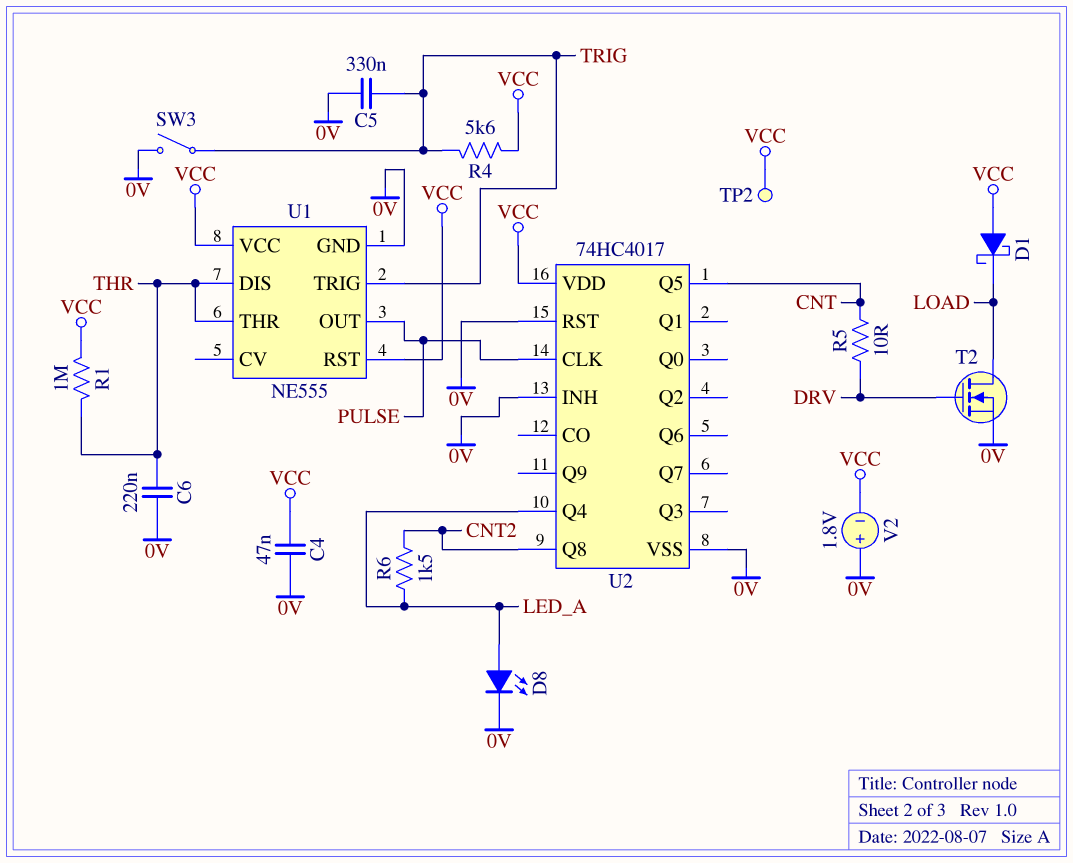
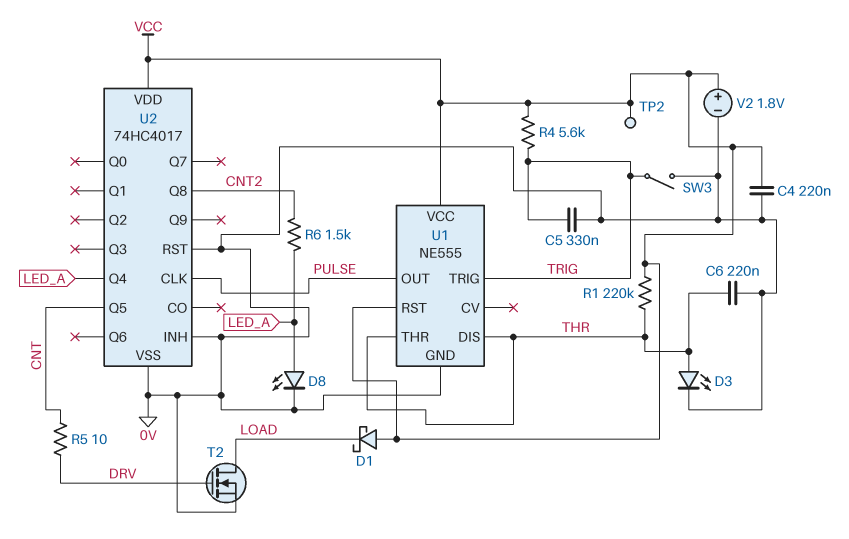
C4: 47nF (0V, VCC) -> 220nF (0V, VCC)
D3: none -> LED (A THR, K 0V)
R1: 1M (THR, VCC) -> 220k (THR, VCC)
V2: 1.8V (plus 0V, minus VCC) -> 1.8V (plus VCC, minus 0V)

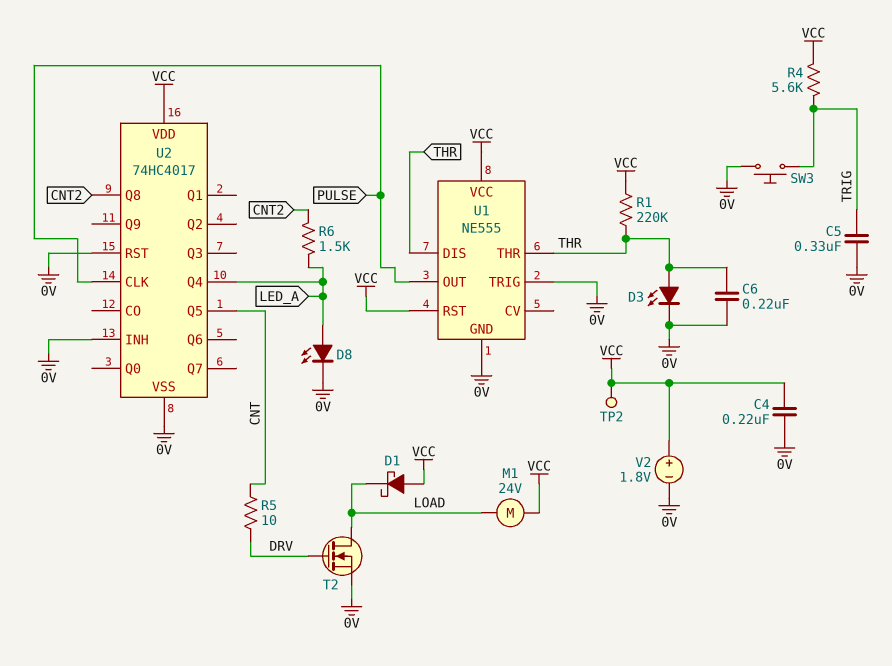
M1: none -> motor 24V (LOAD, VCC)
SW3: switch (0V, TRIG) -> button (0V, TRIG)
U1 pin TRIG: TRIG -> 0V

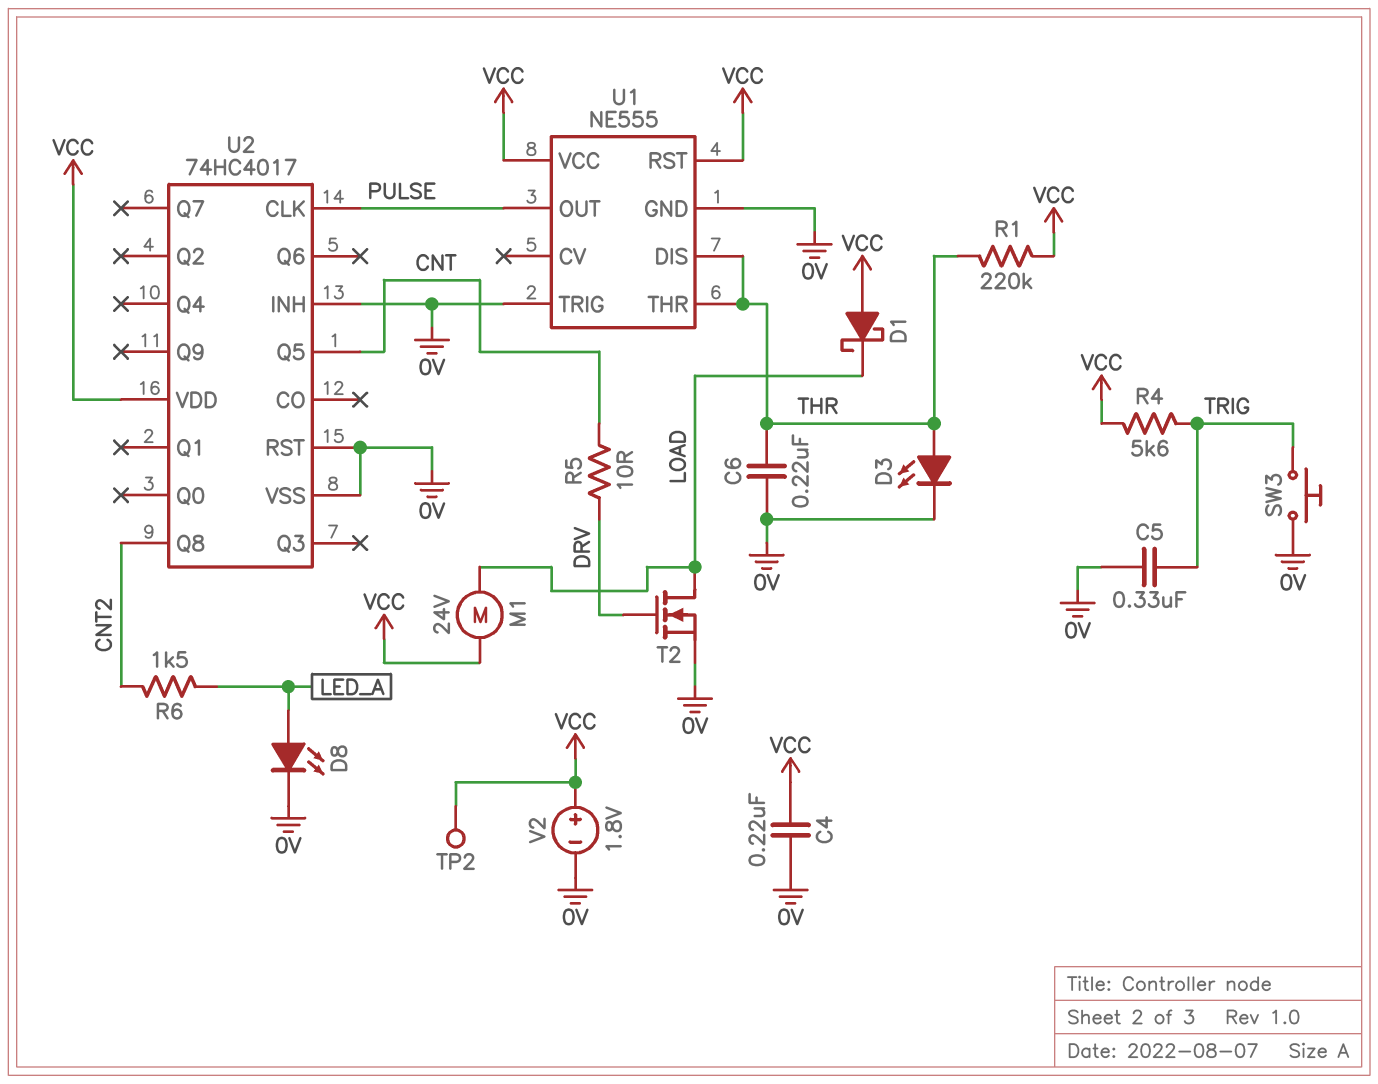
U2 pin Q4: LED_A -> none

